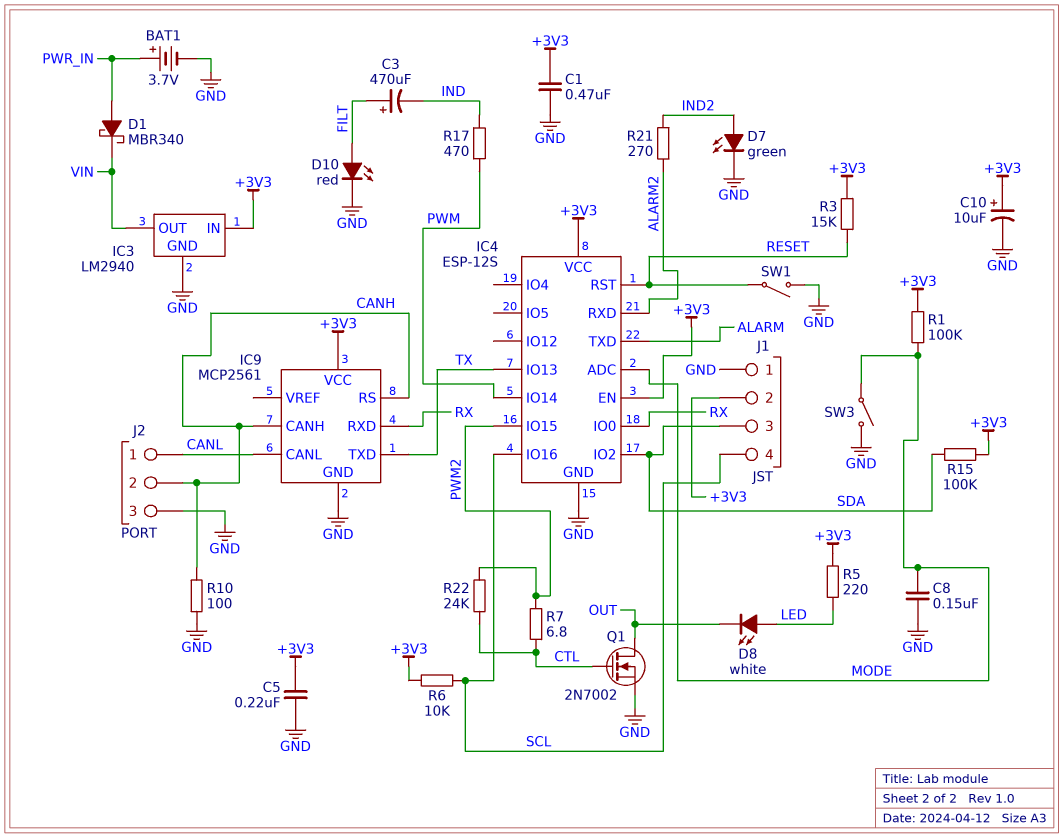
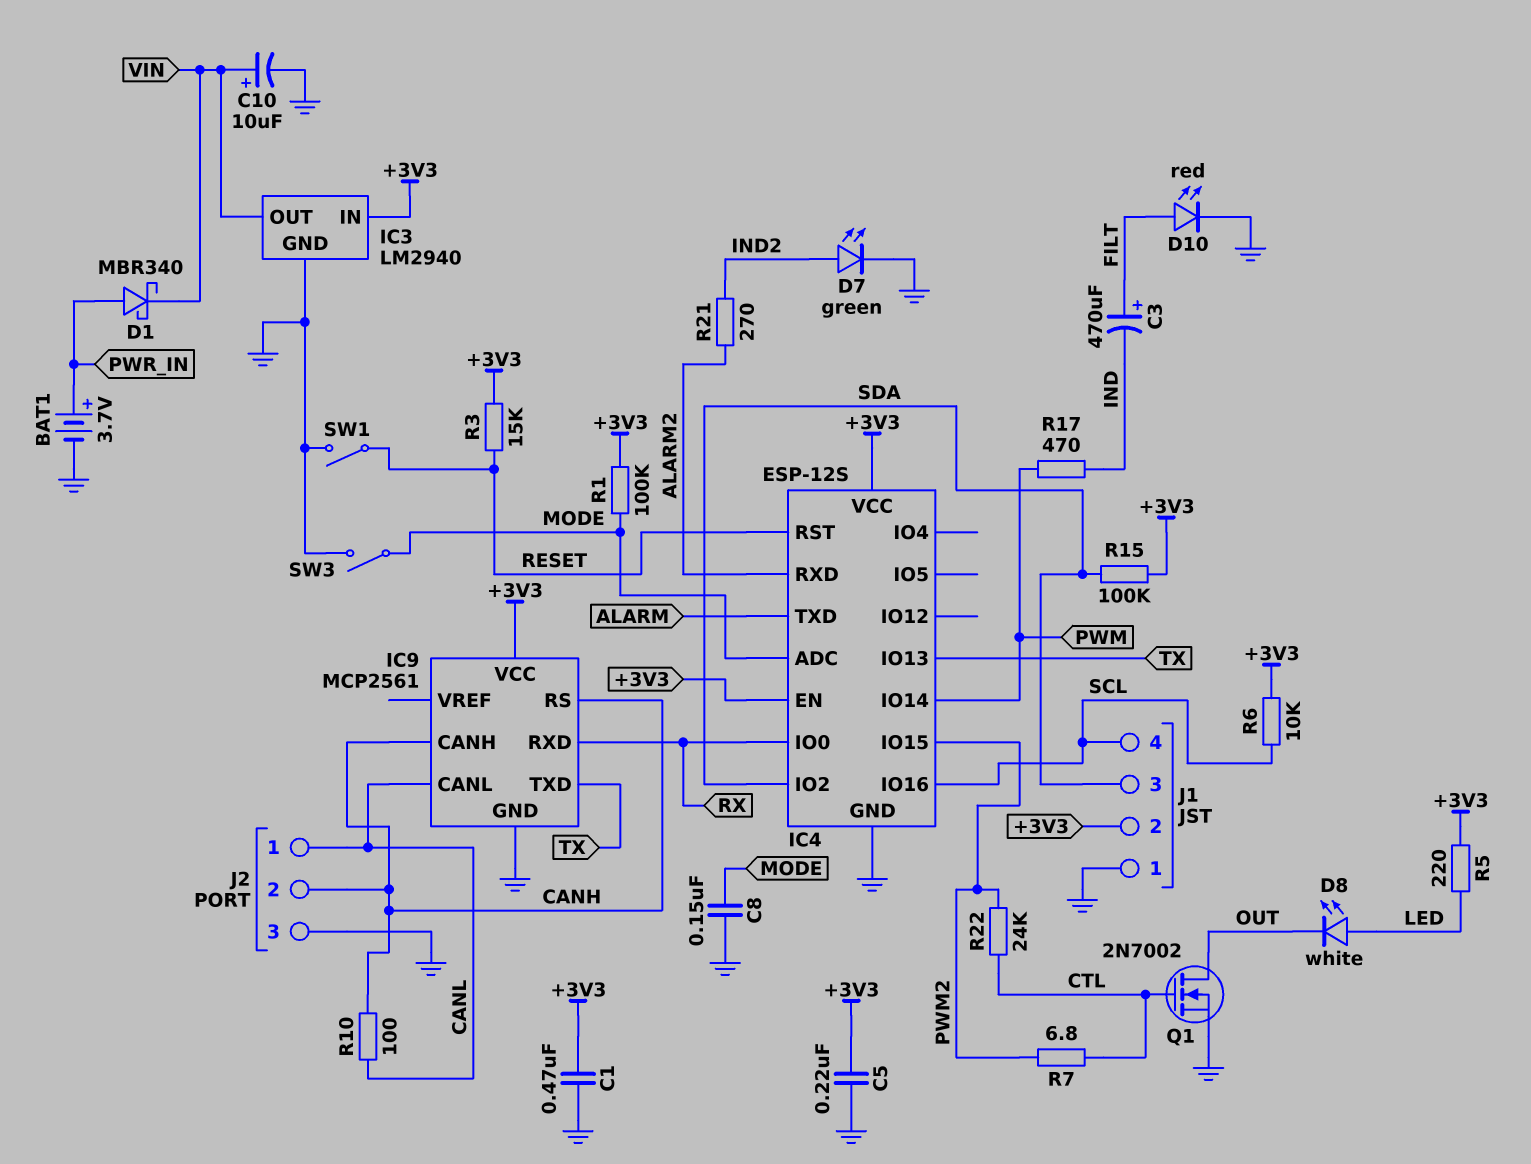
C10: 10uF (plus +3V3, minus GND) -> 10uF (plus VIN, minus GND)
R10: 100 (CANH, GND) -> 100 (CANH, CANL)

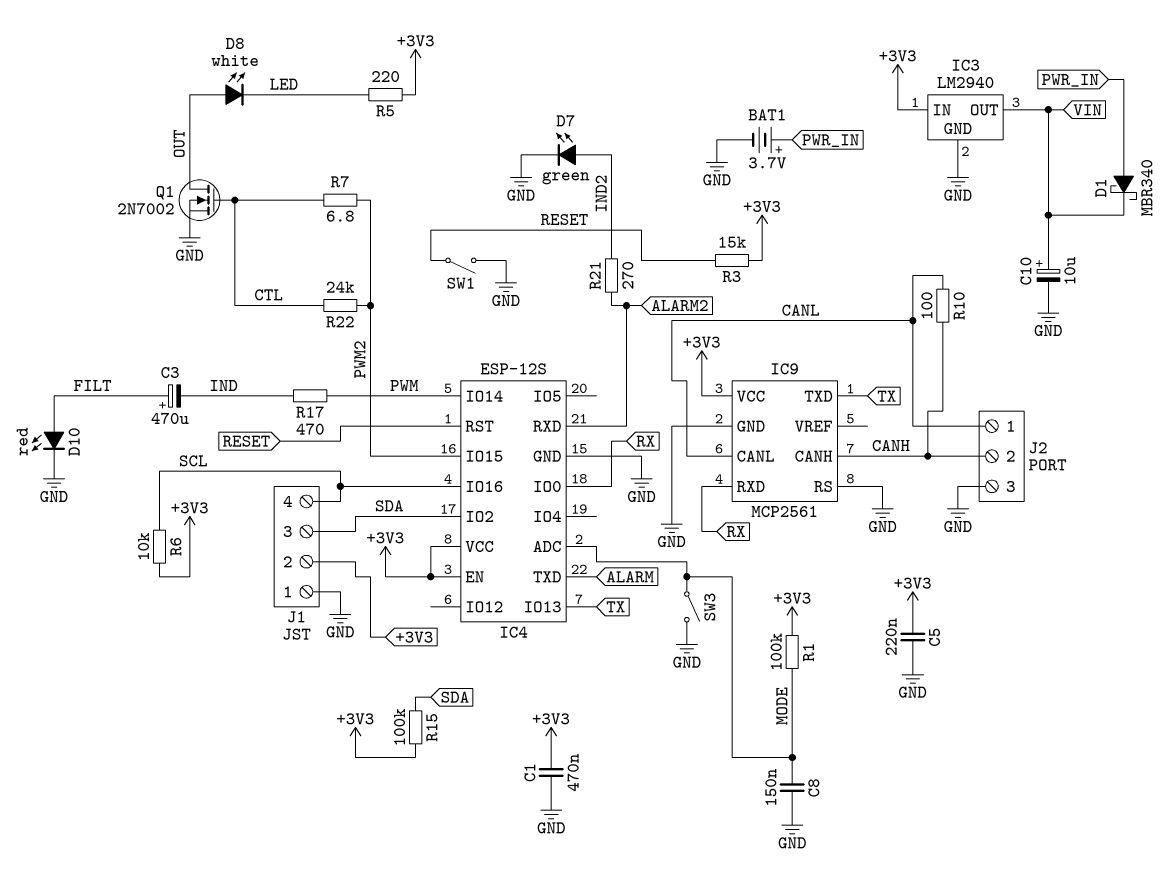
D8: LED white (A LED, K OUT) -> LED white (A OUT, K LED)
IC9 pin RS: CANH -> GND

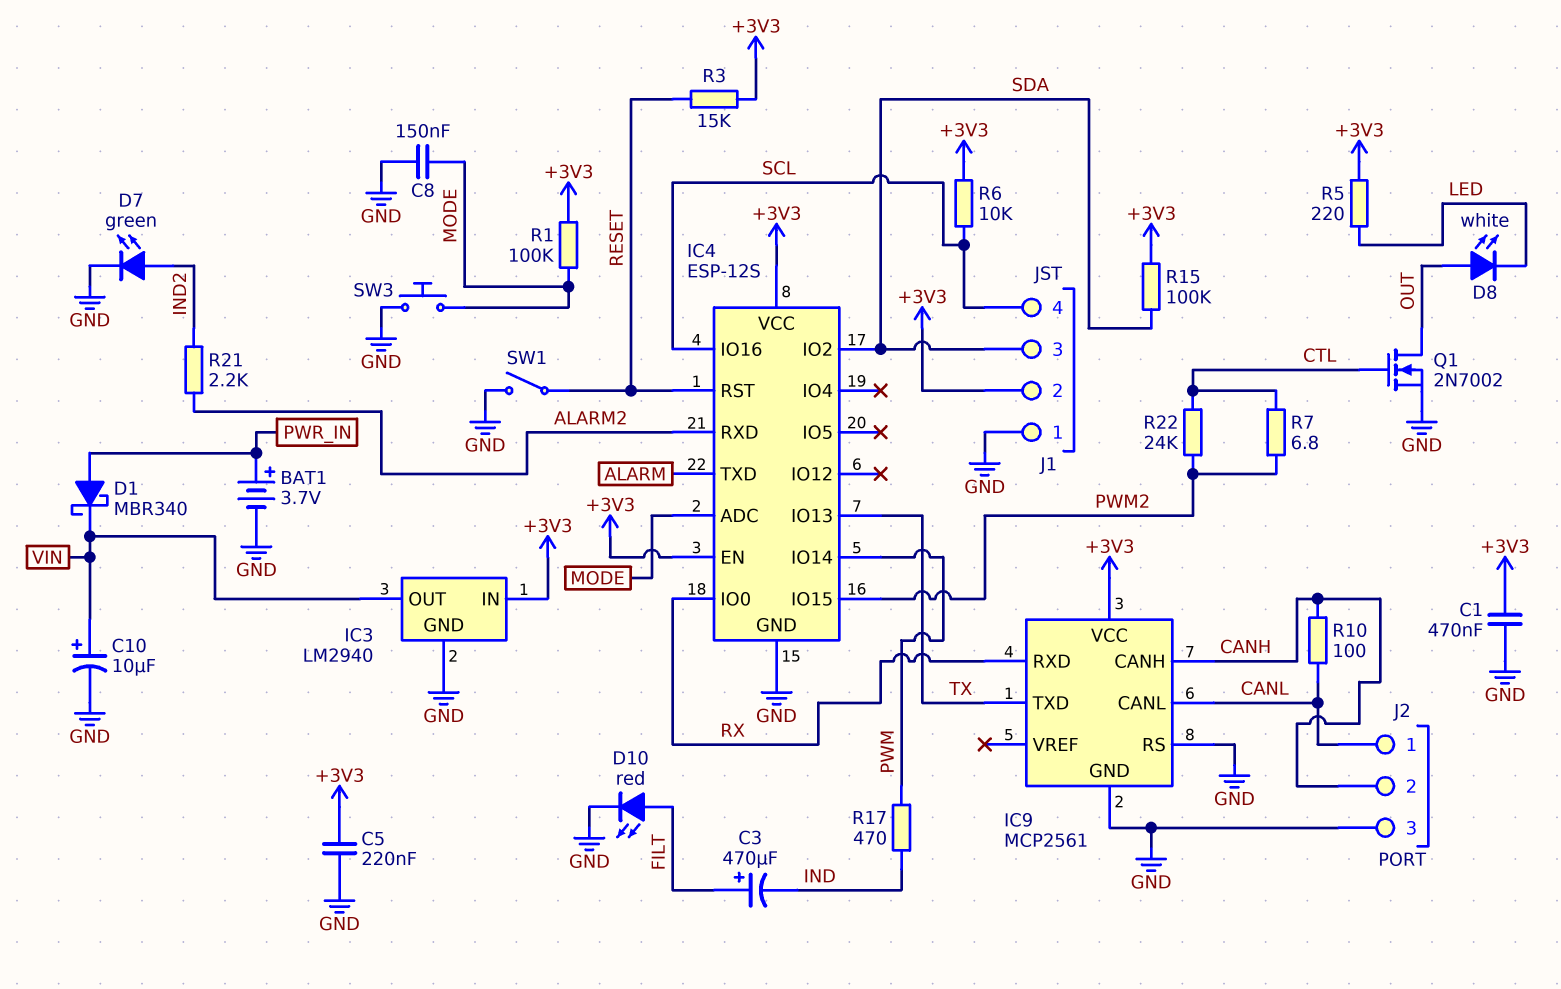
R21: 270 (ALARM2, IND2) -> 2.2k (ALARM2, IND2)
SW3: switch (GND, MODE) -> button (GND, MODE)

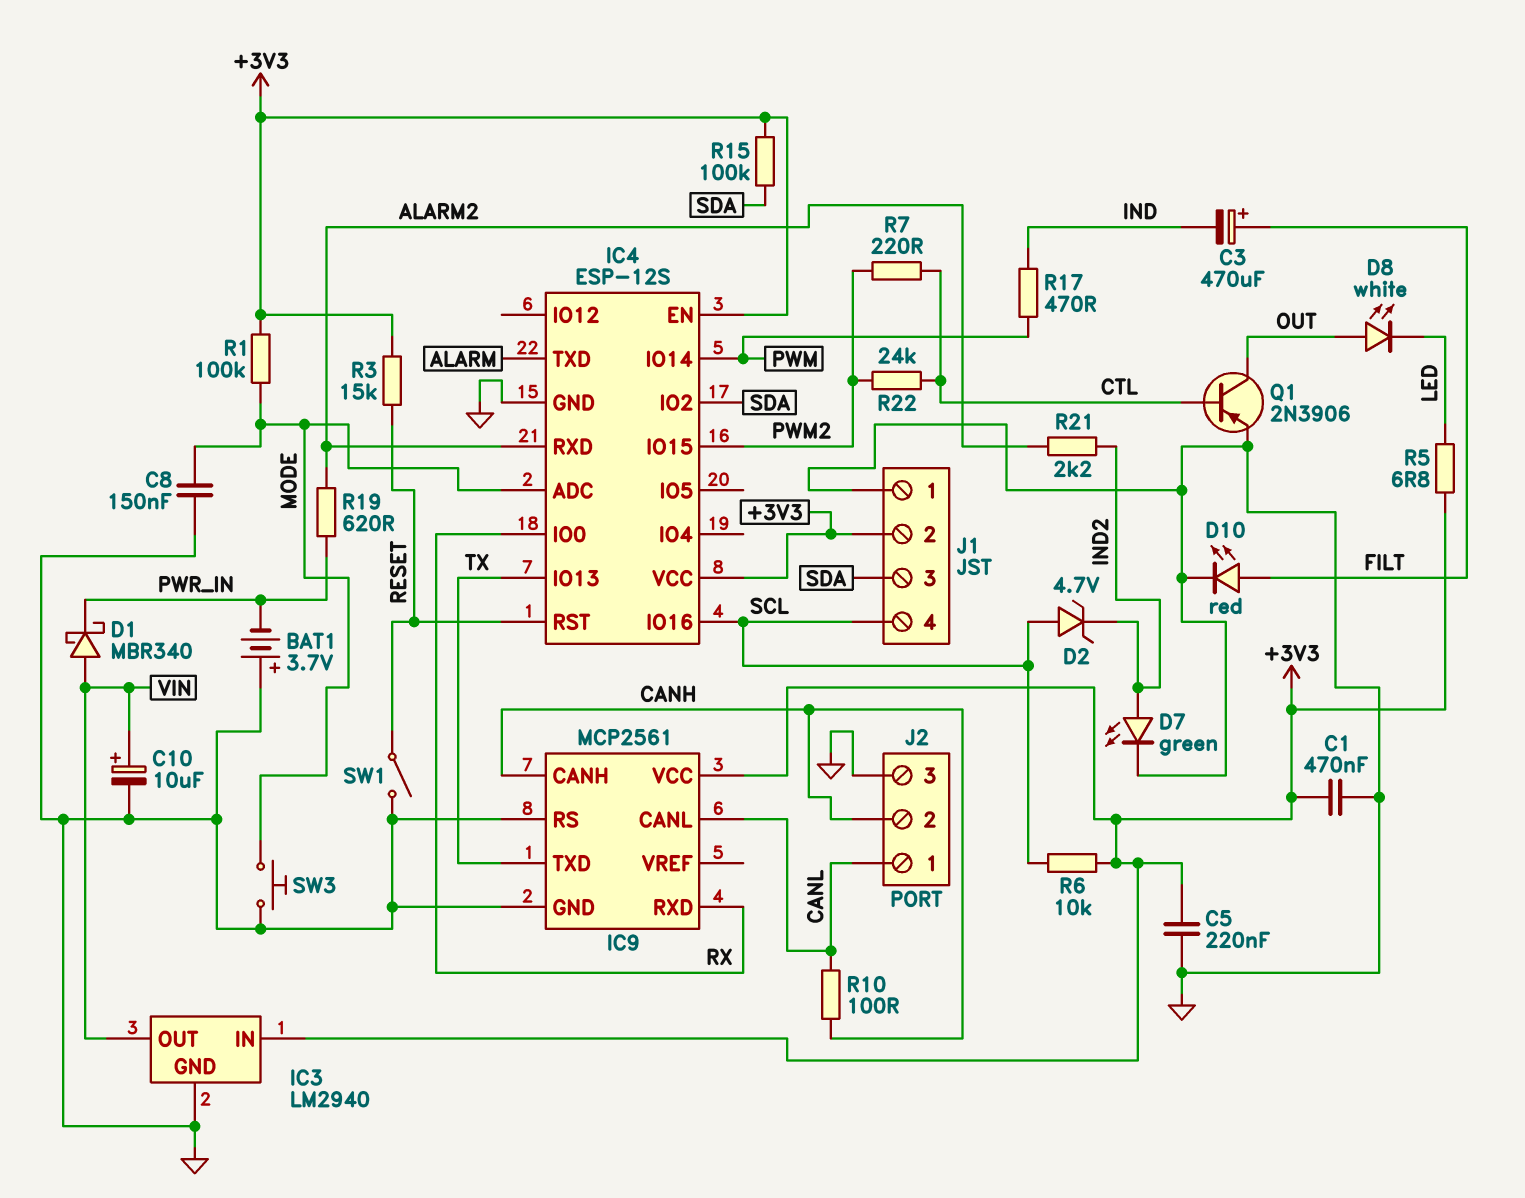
BAT1: 3.7V (plus PWR_IN, minus GND) -> 3.7V (plus GND, minus PWR_IN)
D1: schottky MBR340 (A PWR_IN, K VIN) -> schottky MBR340 (A VIN, K PWR_IN)
D2: none -> zener 4.7V (A SCL, K IND2)
Q1: NMOS 2N7002 (G CTL, D OUT, S GND) -> PNP 2N3906 (B CTL, C OUT, E GND)
R5: 220 (+3V3, LED) -> 6.8 (+3V3, LED)
R7: 6.8 (CTL, PWM2) -> 220 (CTL, PWM2)
R19: none -> 620 (ALARM2, PWR_IN)

